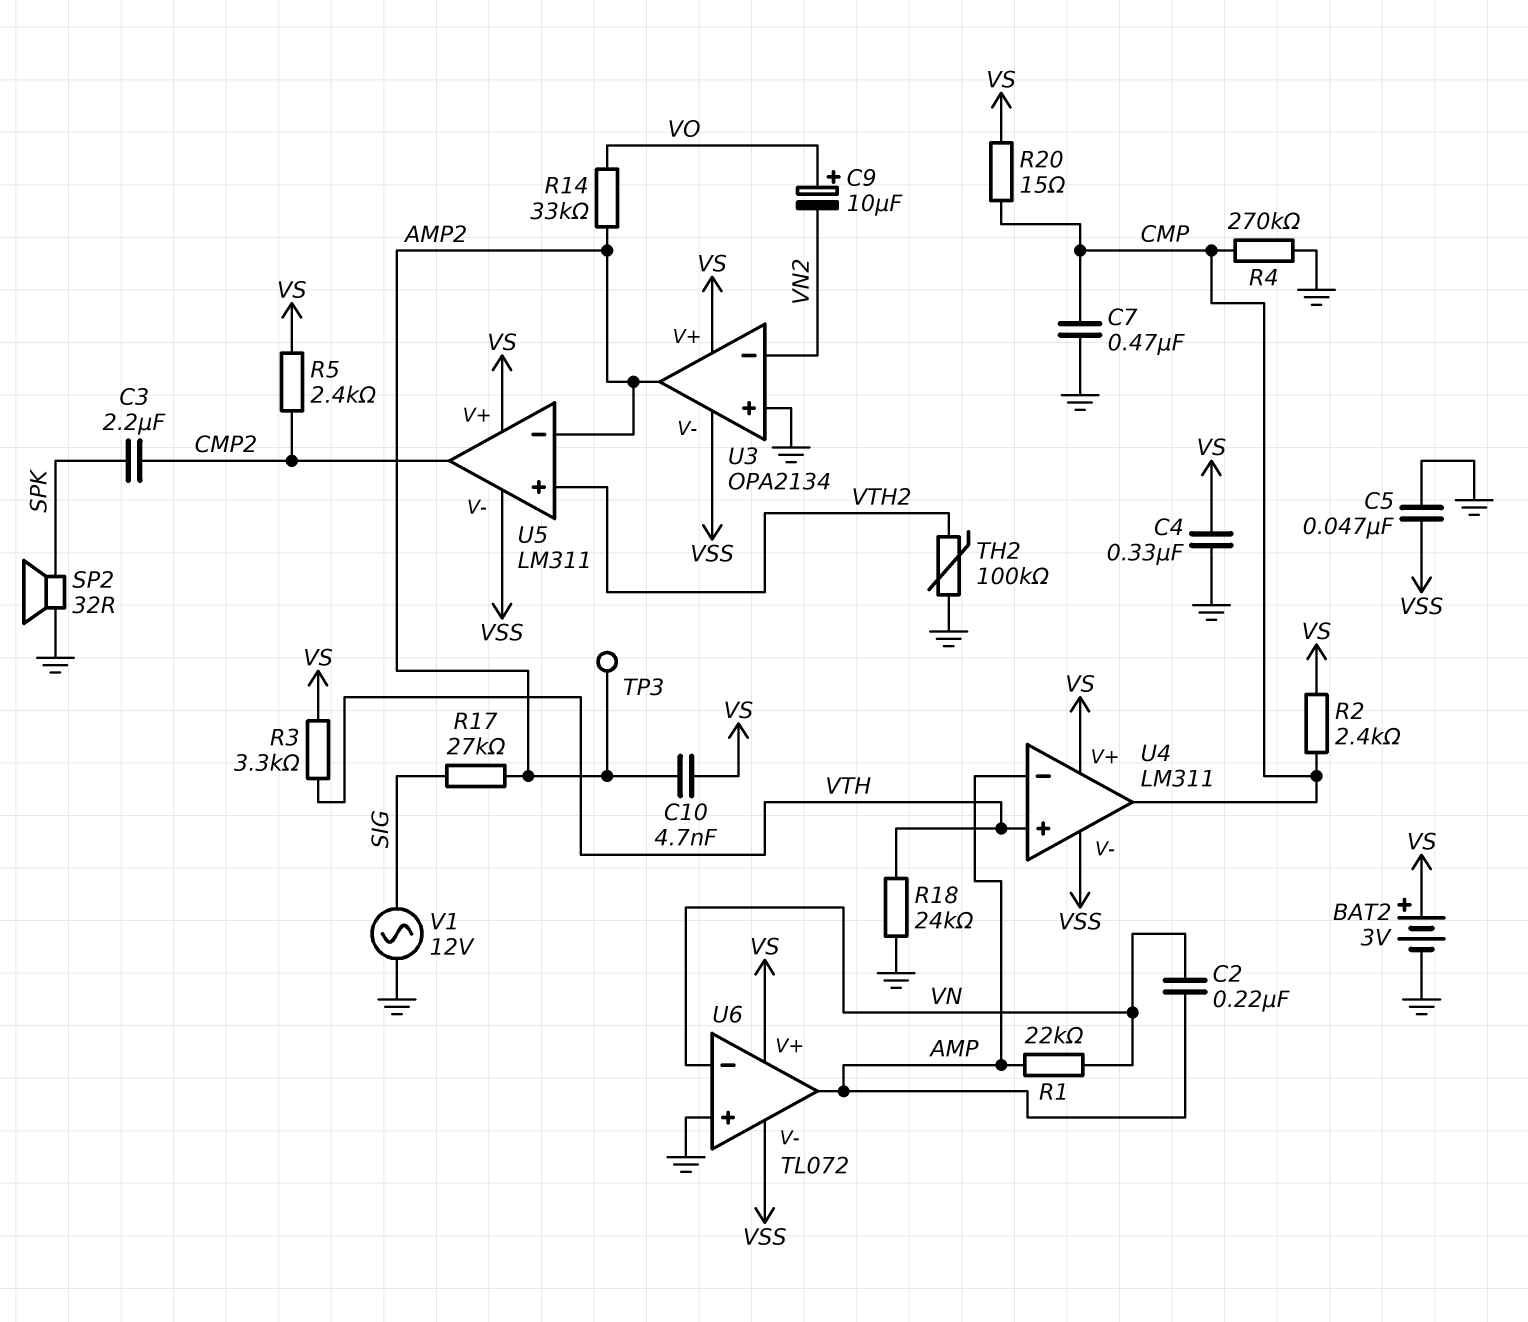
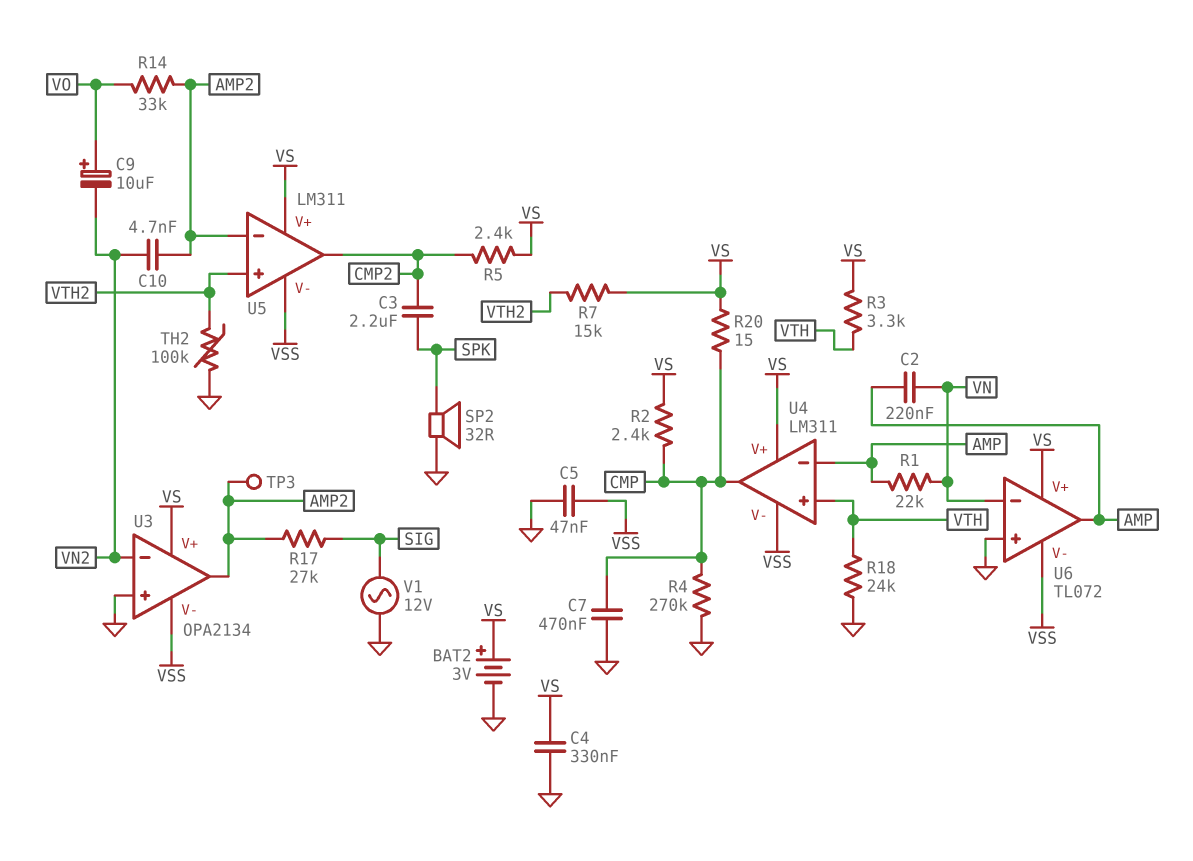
C10: 4.7nF (AMP2, VS) -> 4.7nF (AMP2, VN2)
R7: none -> 15k (VS, VTH2)

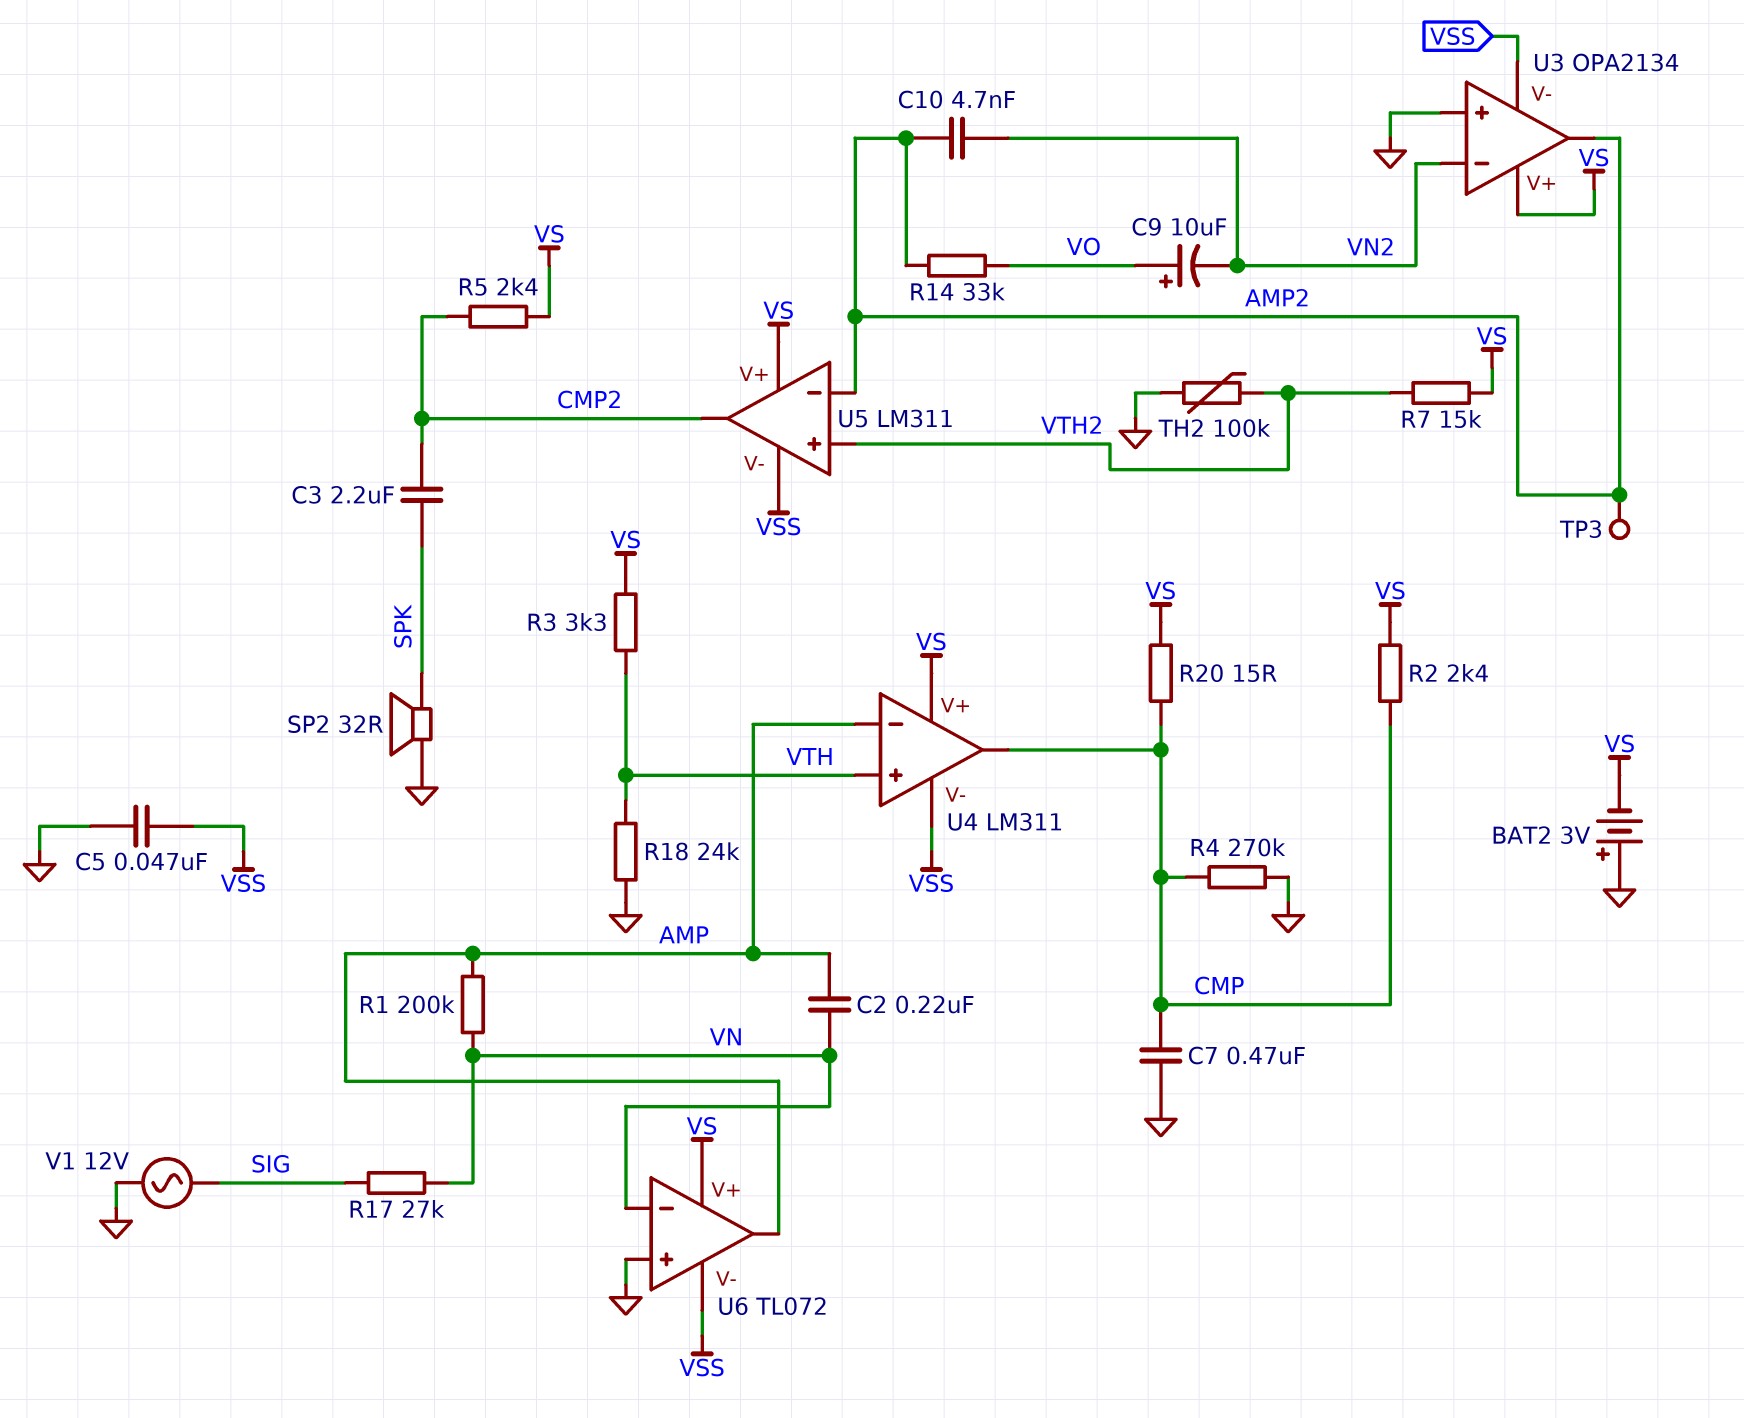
BAT2: 3V (plus VS, minus GND) -> 3V (plus GND, minus VS)
C4: 330nF (GND, VS) -> none
R1: 22k (AMP, VN) -> 200k (AMP, VN)
R17: 27k (AMP2, SIG) -> 27k (SIG, VN)

